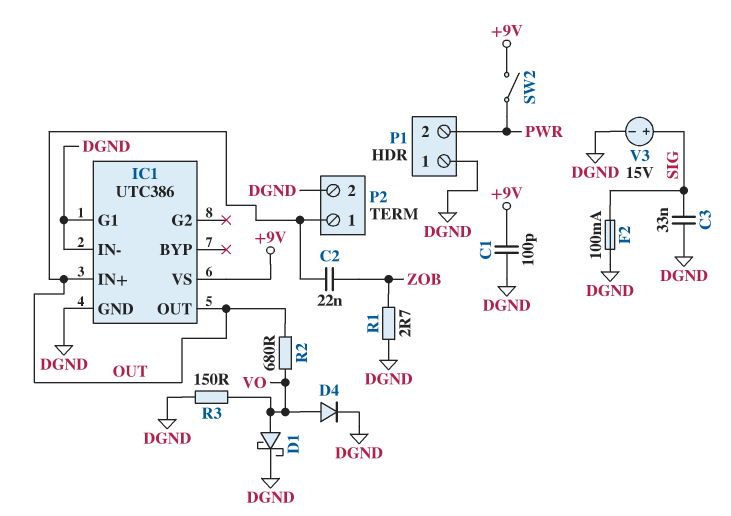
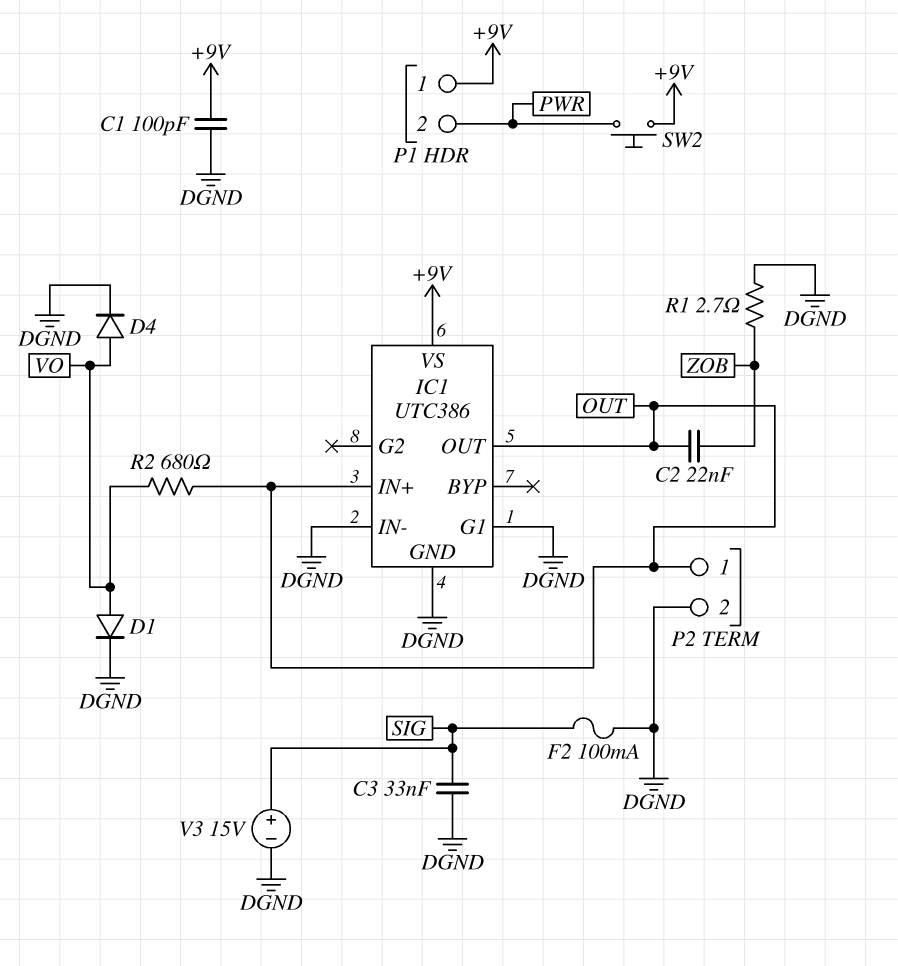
D1: schottky (A VO, K DGND) -> diode (A VO, K DGND)
P1 pin 1: DGND -> +9V
R3: 150 (DGND, VO) -> none
SW2: switch (+9V, PWR) -> button (+9V, PWR)

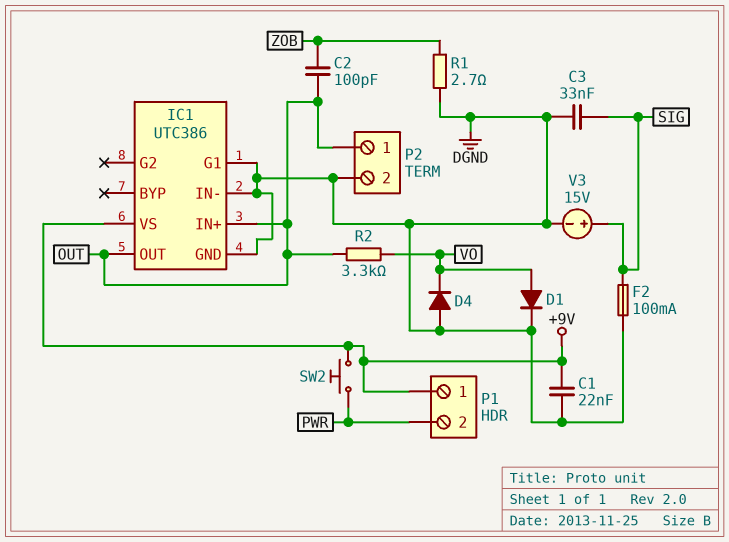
C1: 100pF (+9V, DGND) -> 22nF (+9V, DGND)
C2: 22nF (OUT, ZOB) -> 100pF (OUT, ZOB)
D4: diode (A VO, K DGND) -> diode (A DGND, K VO)
R2: 680 (OUT, VO) -> 3.3k (OUT, VO)

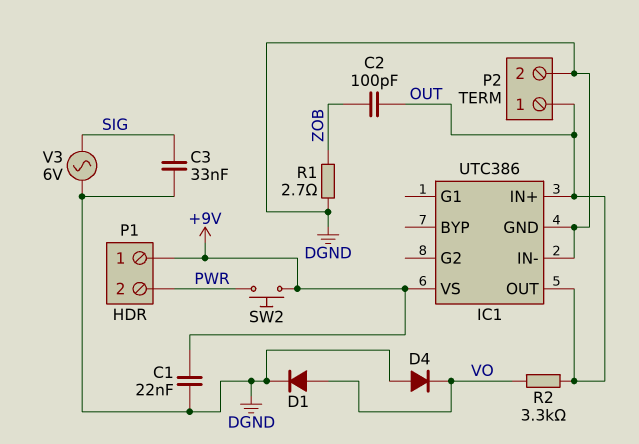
F2: 100mA (DGND, SIG) -> none
IC1 pin G1: DGND -> none
V3: 15V (plus SIG, minus DGND) -> AC 6V (DGND, SIG)

